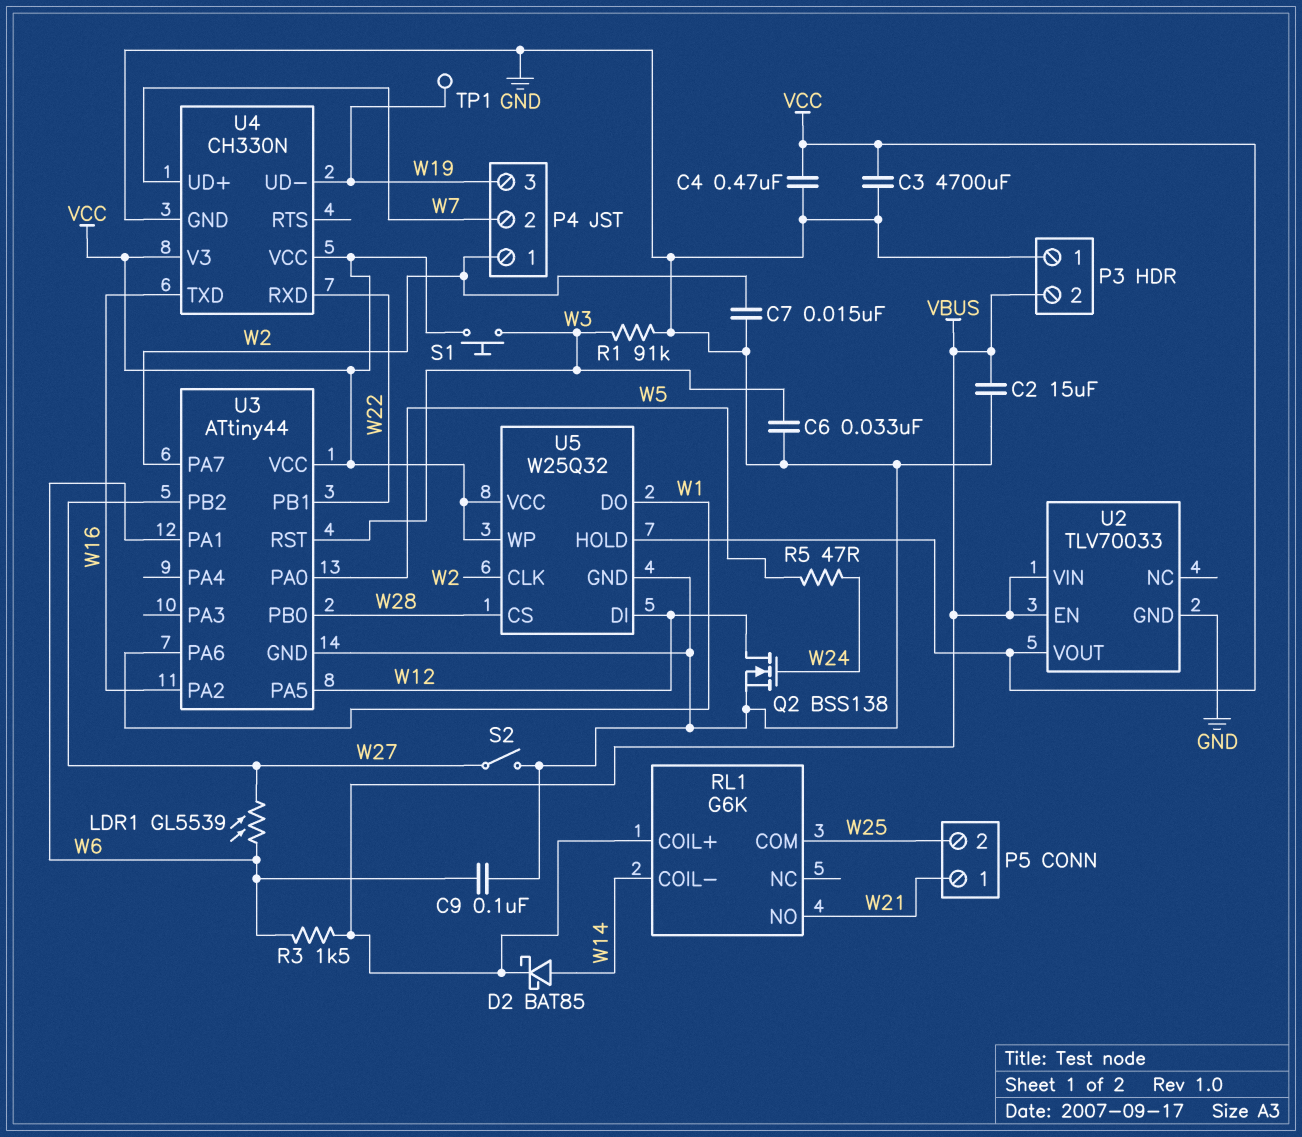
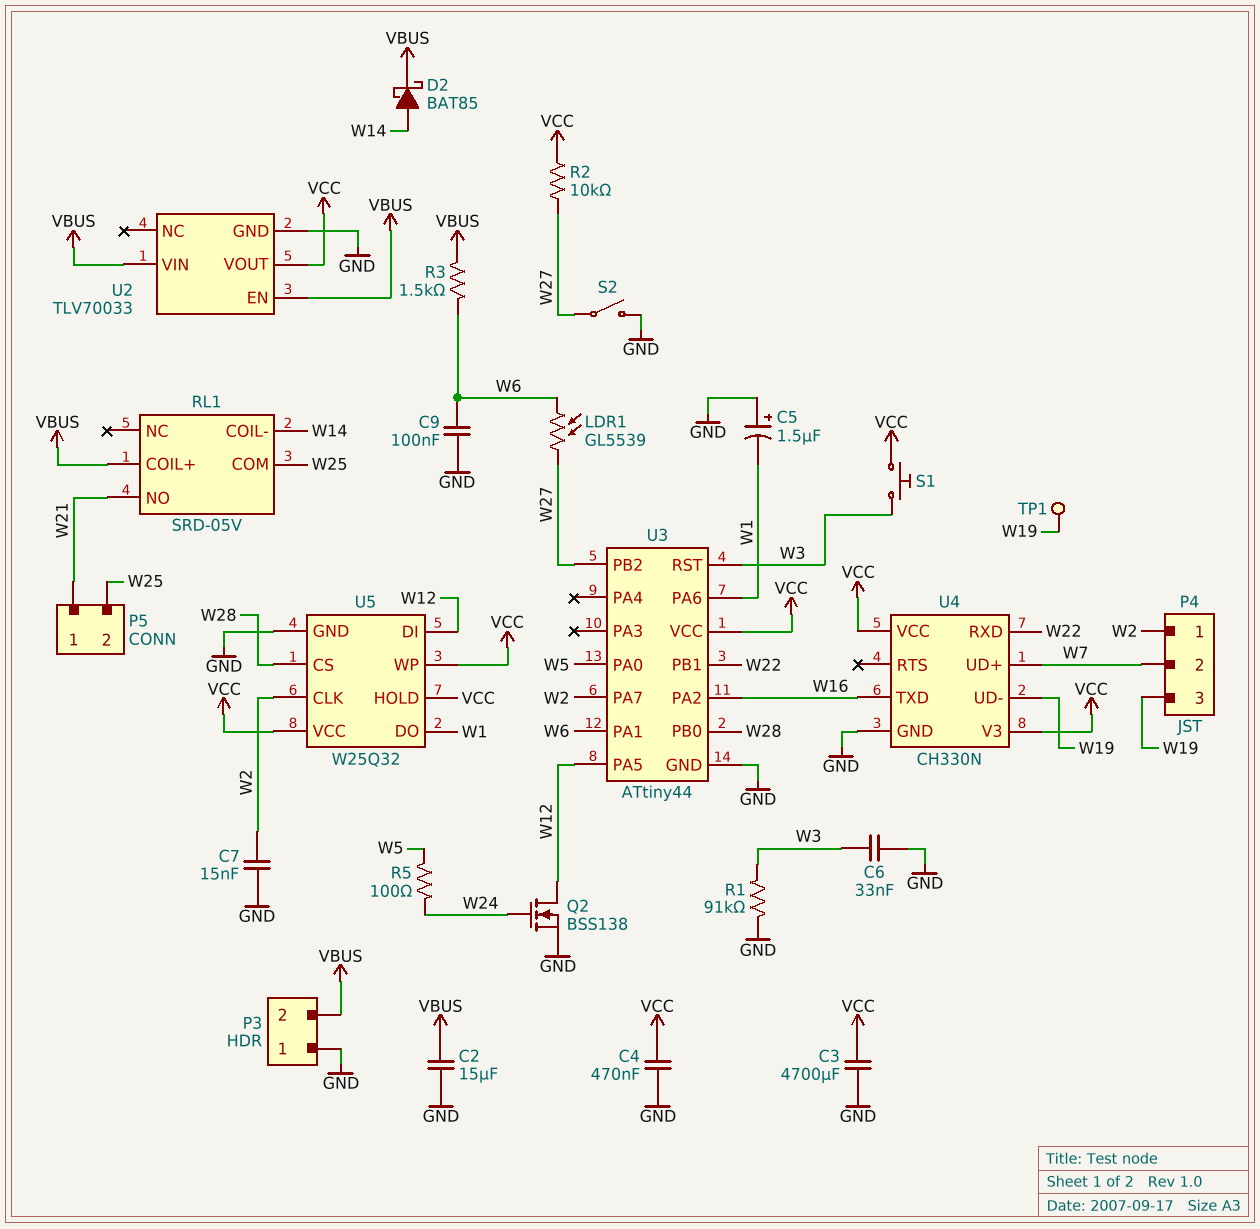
C5: none -> 1.5uF (plus GND, minus W1)
R2: none -> 10k (VCC, W27)
R5: 47 (W5, W24) -> 100 (W5, W24)
RL1: G6K -> SRD-05V

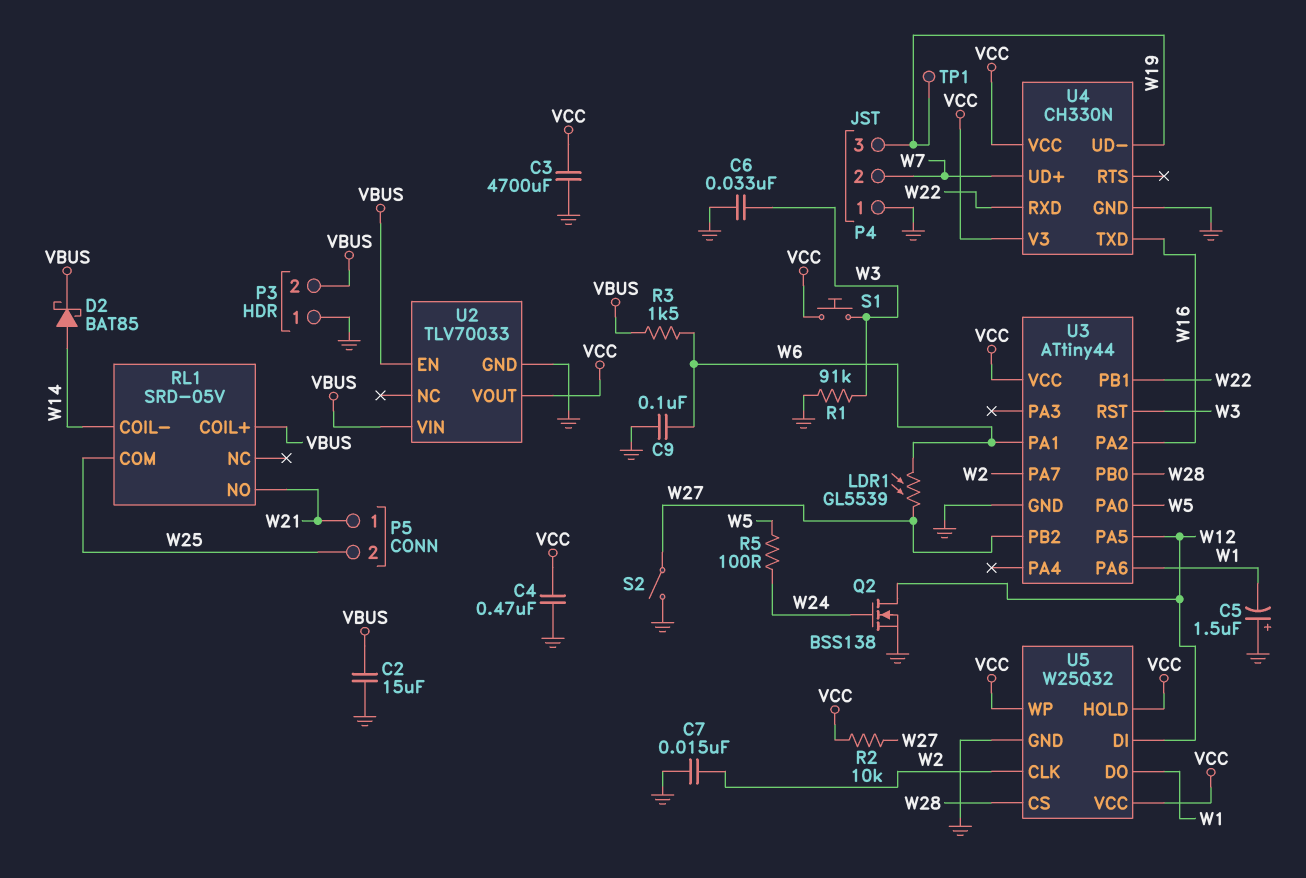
P4 pin 1: W2 -> GND

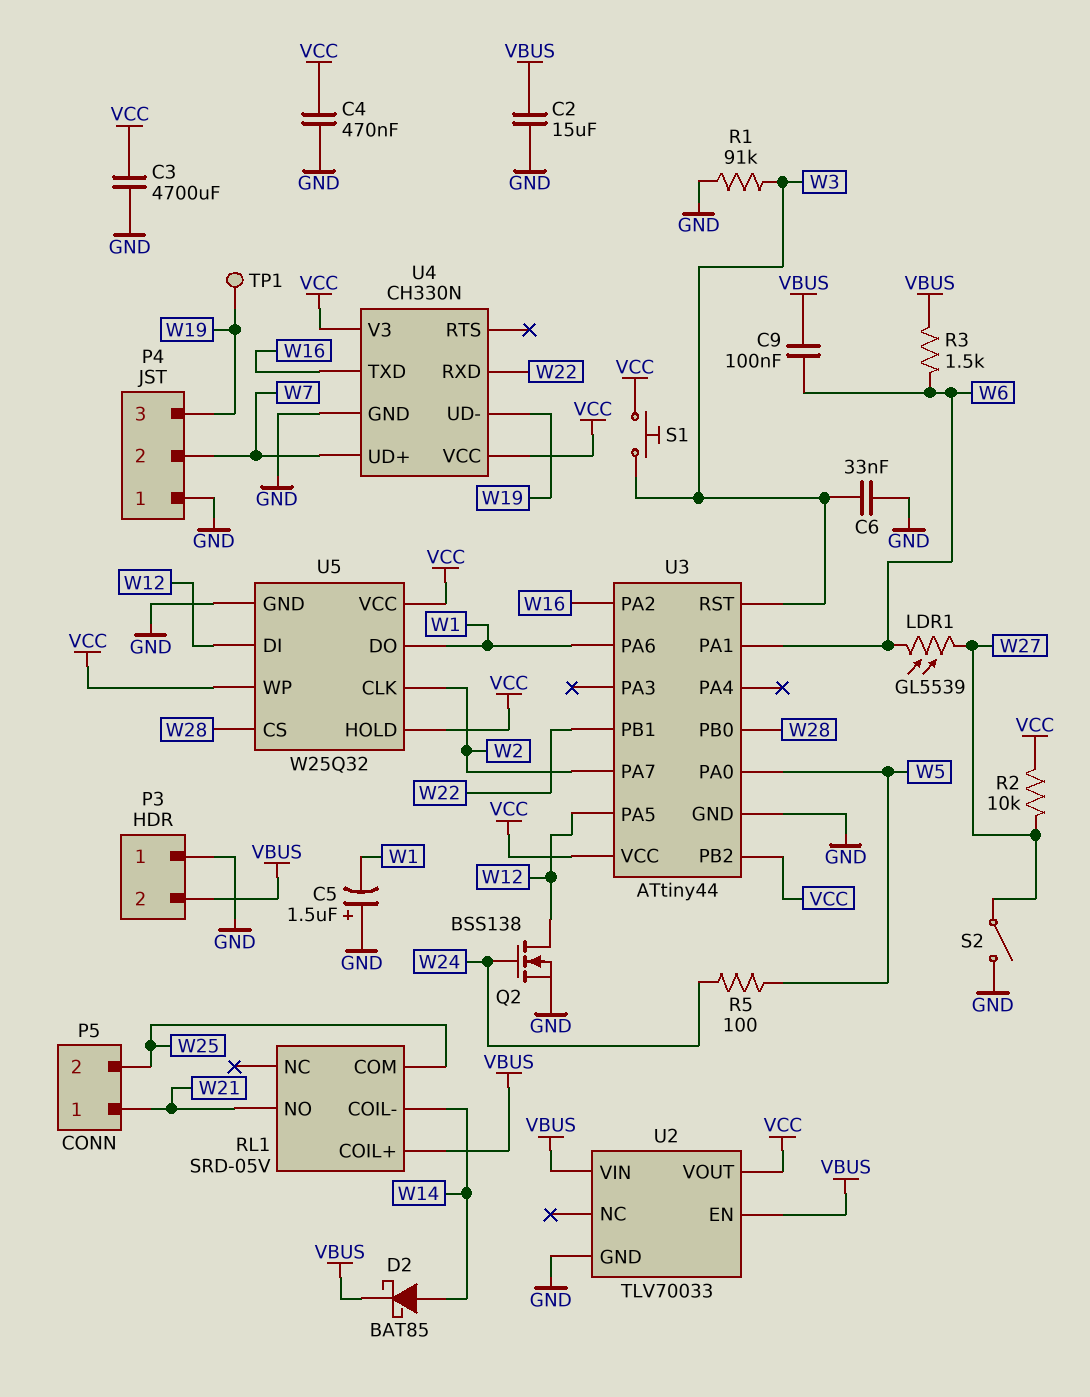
C7: 15nF (GND, W2) -> none
C9: 100nF (GND, W6) -> 100nF (VBUS, W6)
U3 pin PB2: W27 -> VCC

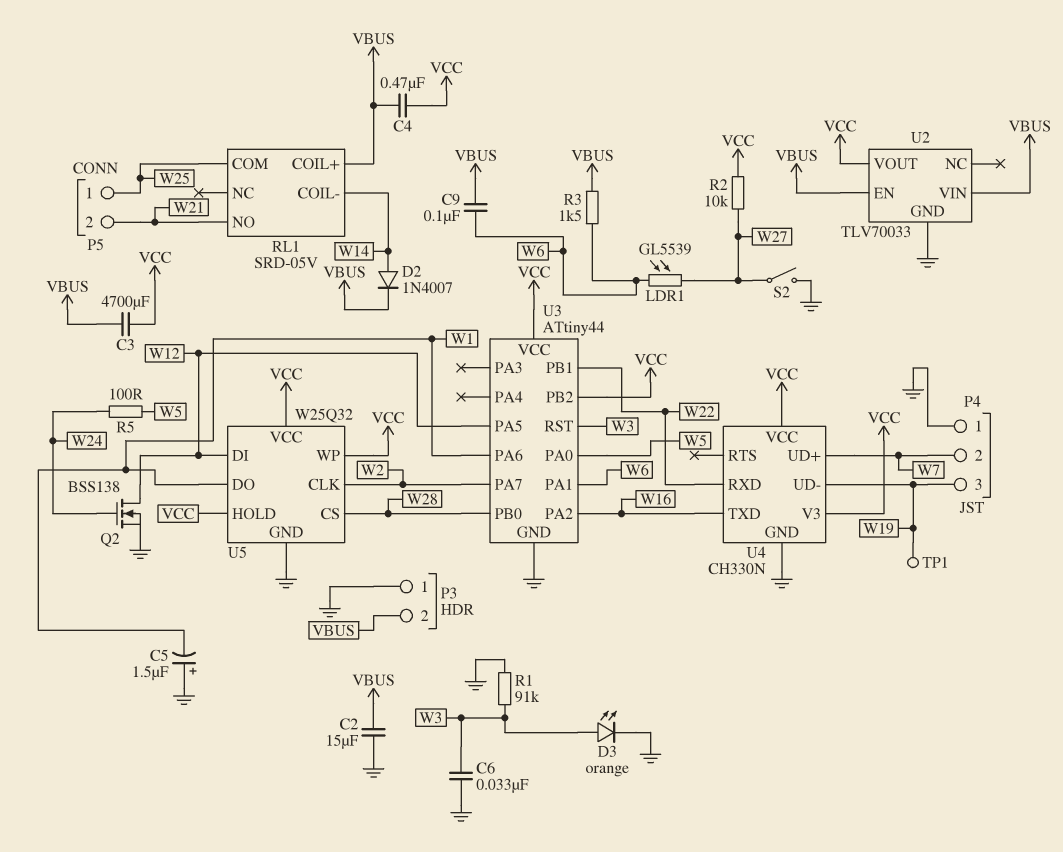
C3: 4700uF (GND, VCC) -> 4700uF (VBUS, VCC)
C4: 470nF (GND, VCC) -> 470nF (VBUS, VCC)
D2: schottky BAT85 (A W14, K VBUS) -> diode 1N4007 (A W14, K VBUS)
D3: none -> LED orange (A W3, K GND)
P5 pin 1: W21 -> W25
P5 pin 2: W25 -> W21
S1: button (VCC, W3) -> none

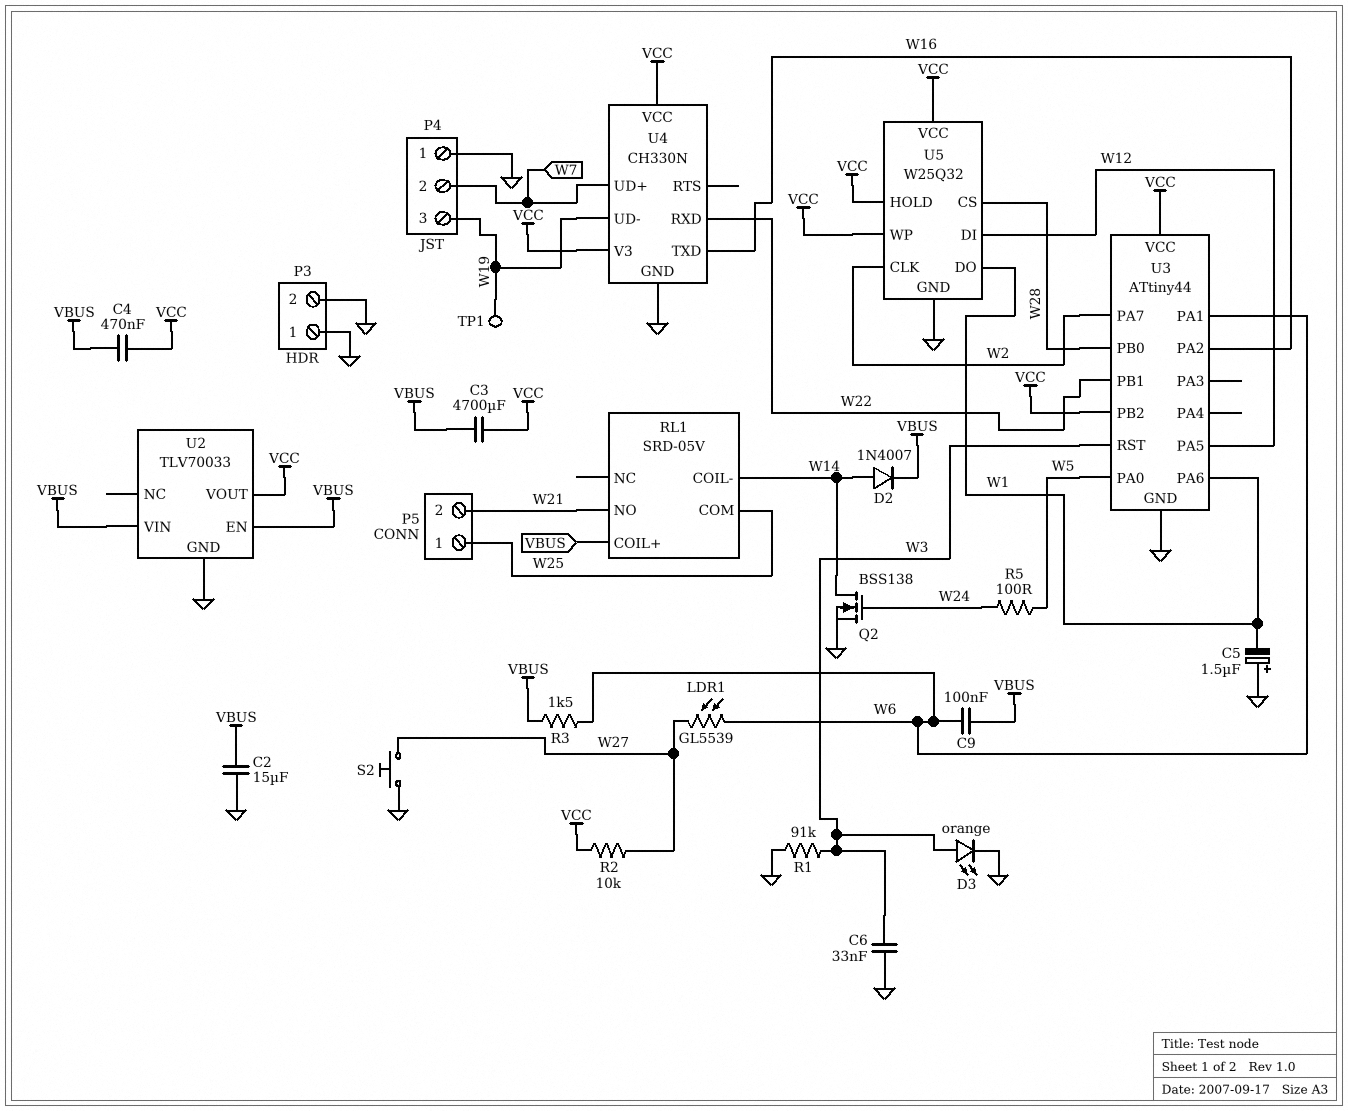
P3 pin 2: VBUS -> GND
Q2: NMOS BSS138 (G W24, D W12, S GND) -> NMOS BSS138 (G W24, D W14, S GND)
S2: switch (GND, W27) -> button (GND, W27)

